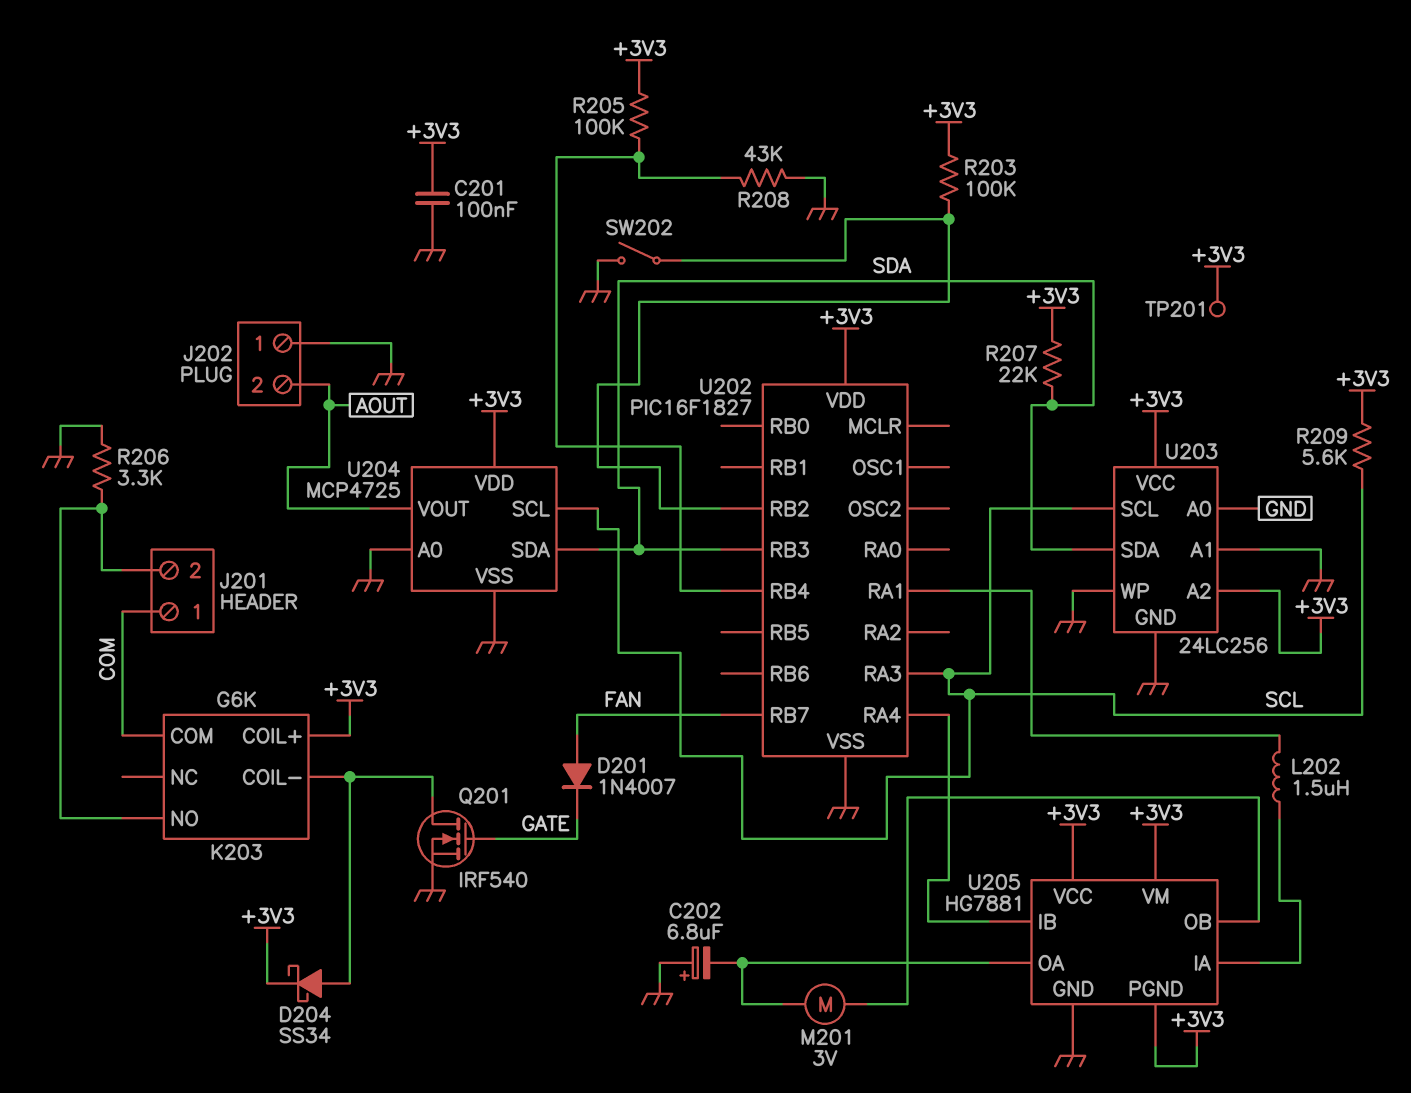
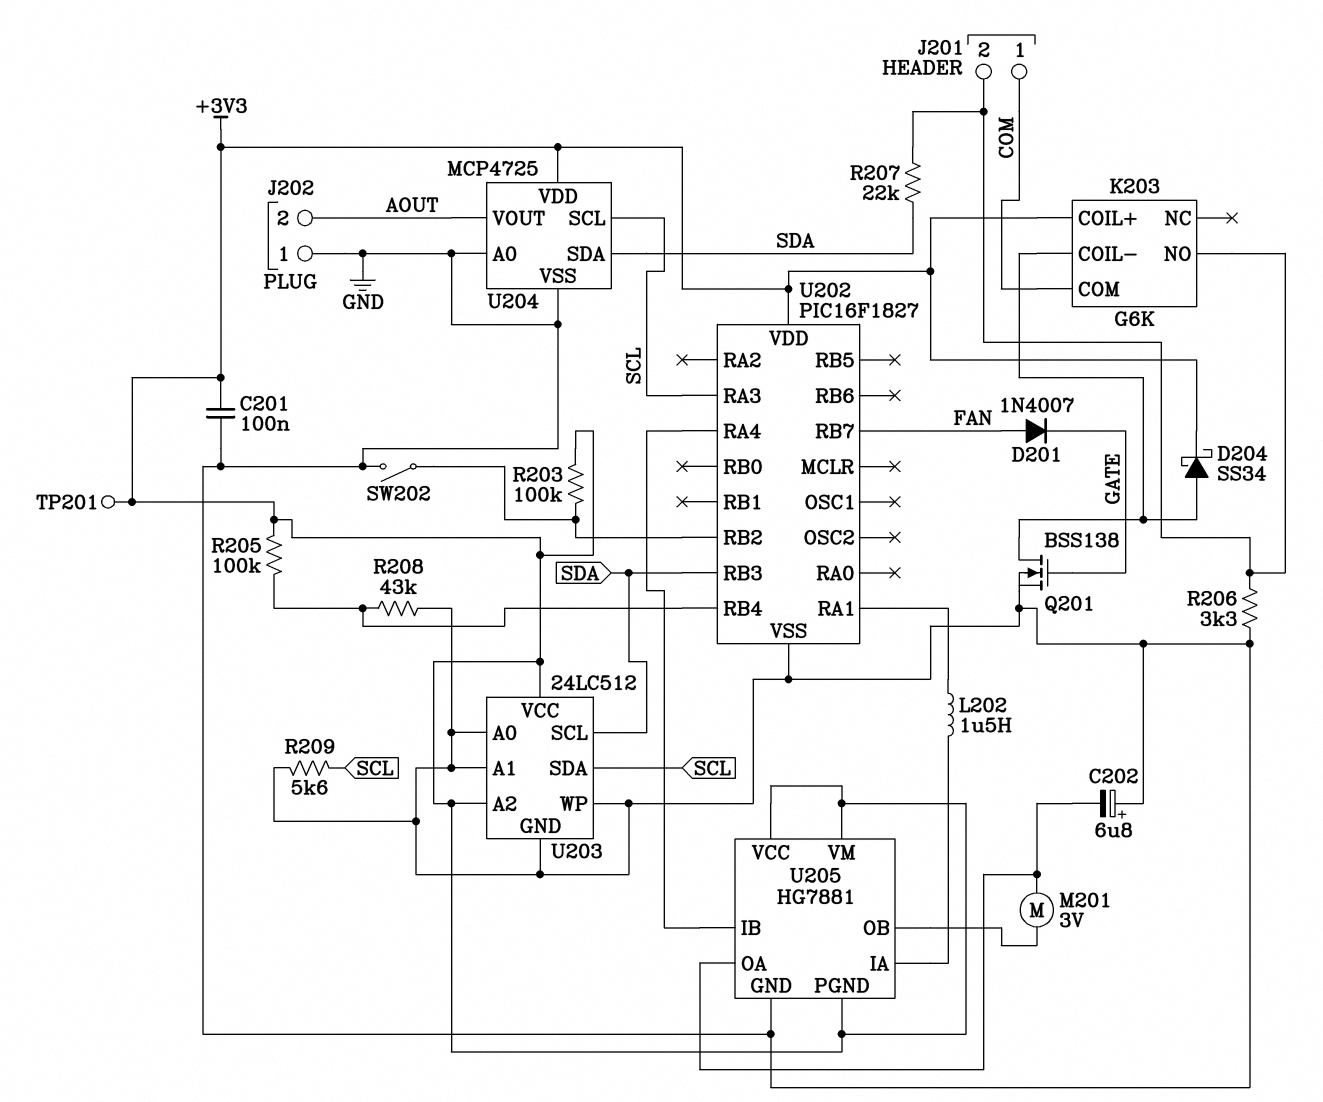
Q201: NMOS IRF540 (G GATE, D K203/COIL-, S GND) -> NMOS BSS138 (G GATE, D K203/COIL-, S GND)
R207: 22k (+3V3, SDA) -> 22k (J201/2, SDA)
R209: 5.6k (+3V3, SCL) -> 5.6k (GND, SCL)
U203: 24LC256 -> 24LC512
U203 pin SCL: SCL -> SDA
U203 pin SDA: SDA -> SCL

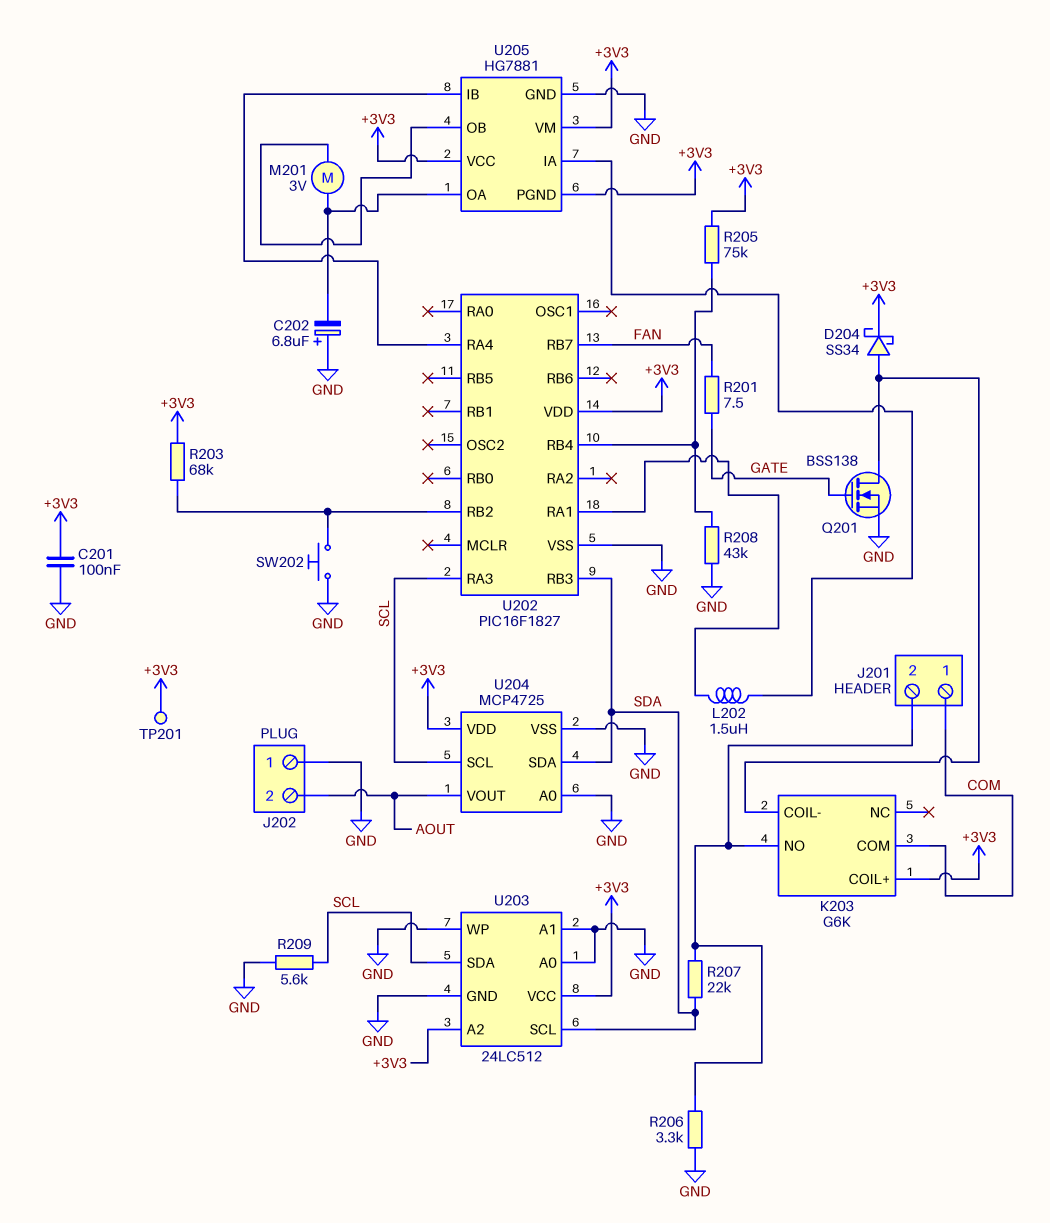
D201: diode 1N4007 (A FAN, K GATE) -> none
R201: none -> 7.5 (FAN, GATE)
R203: 100k (+3V3, U202/RB2) -> 68k (+3V3, U202/RB2)
R205: 100k (+3V3, U202/RB4) -> 75k (+3V3, U202/RB4)
SW202: switch (GND, U202/RB2) -> button (GND, U202/RB2)

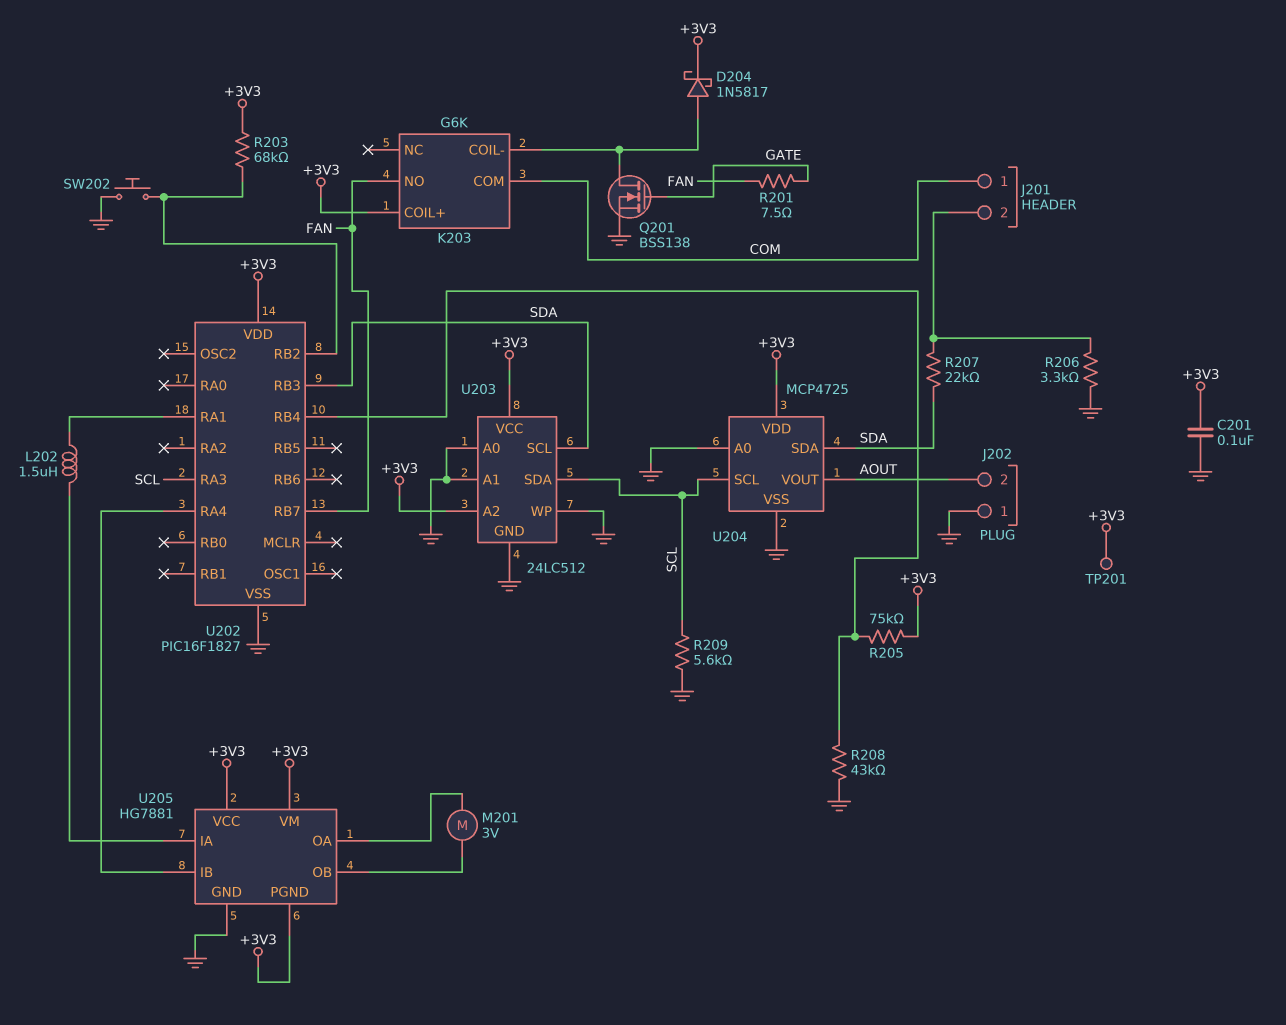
C202: 6.8uF (plus GND, minus U205/OA) -> none
D204: schottky SS34 (A K203/COIL-, K +3V3) -> schottky 1N5817 (A K203/COIL-, K +3V3)
K203 pin NO: J201/2 -> FAN

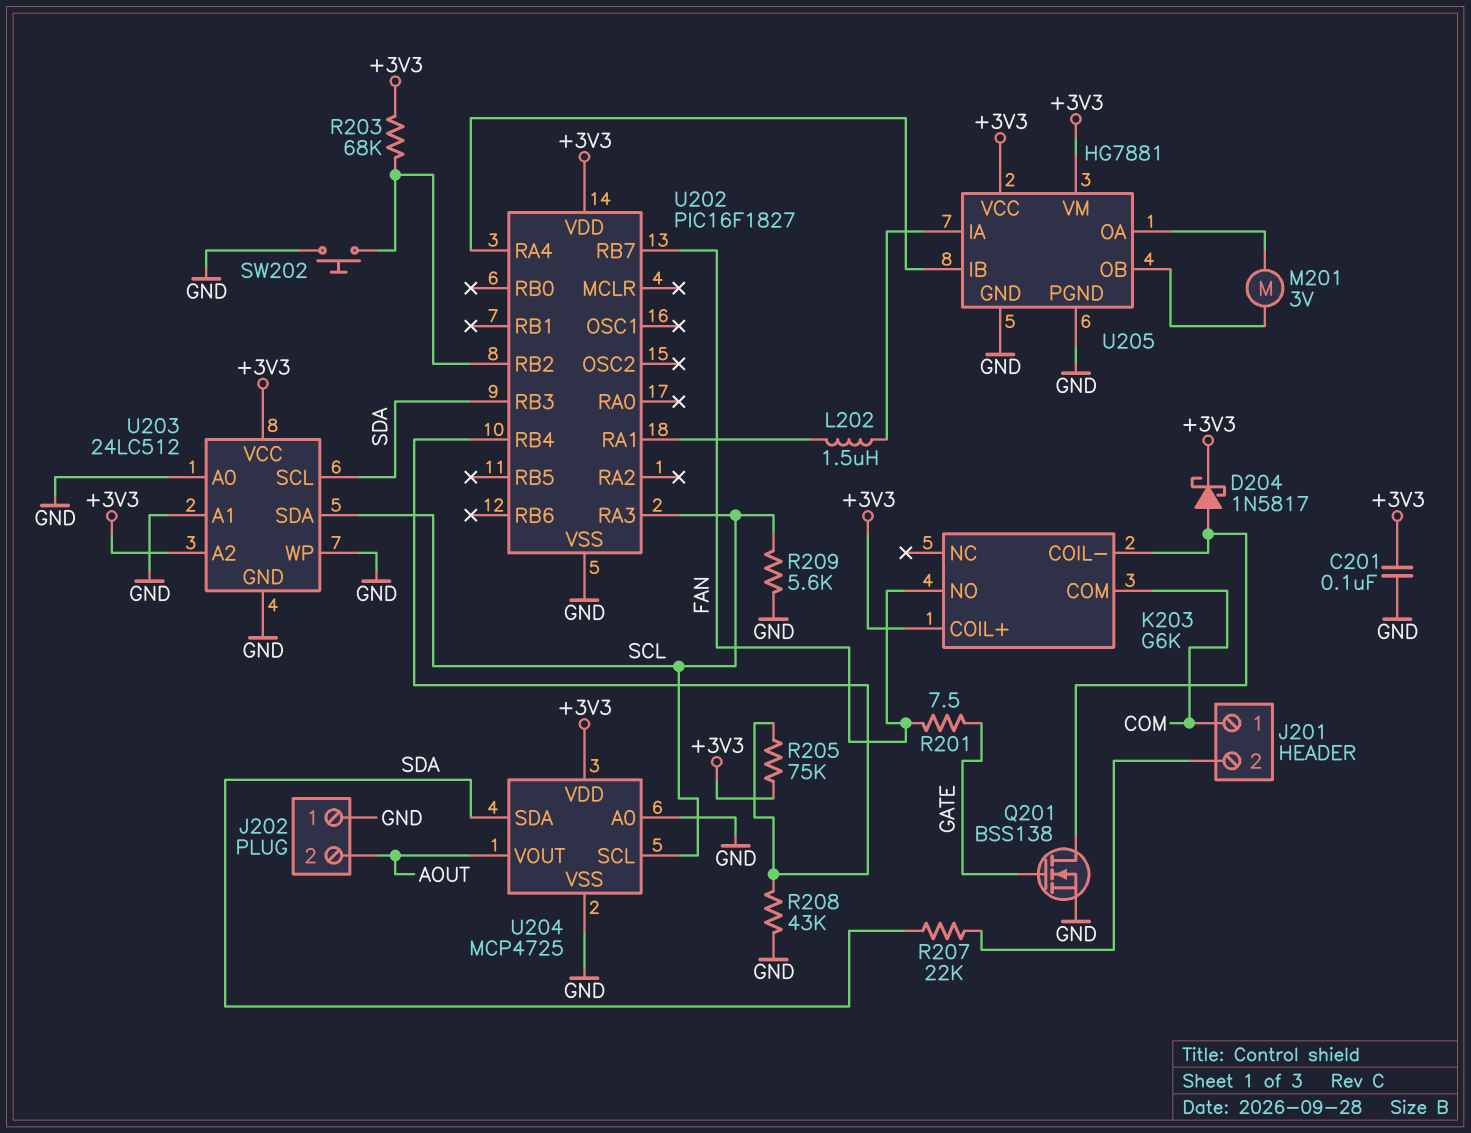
R206: 3.3k (GND, J201/2) -> none
TP201: test point (+3V3) -> none
U205 pin PGND: +3V3 -> GND

